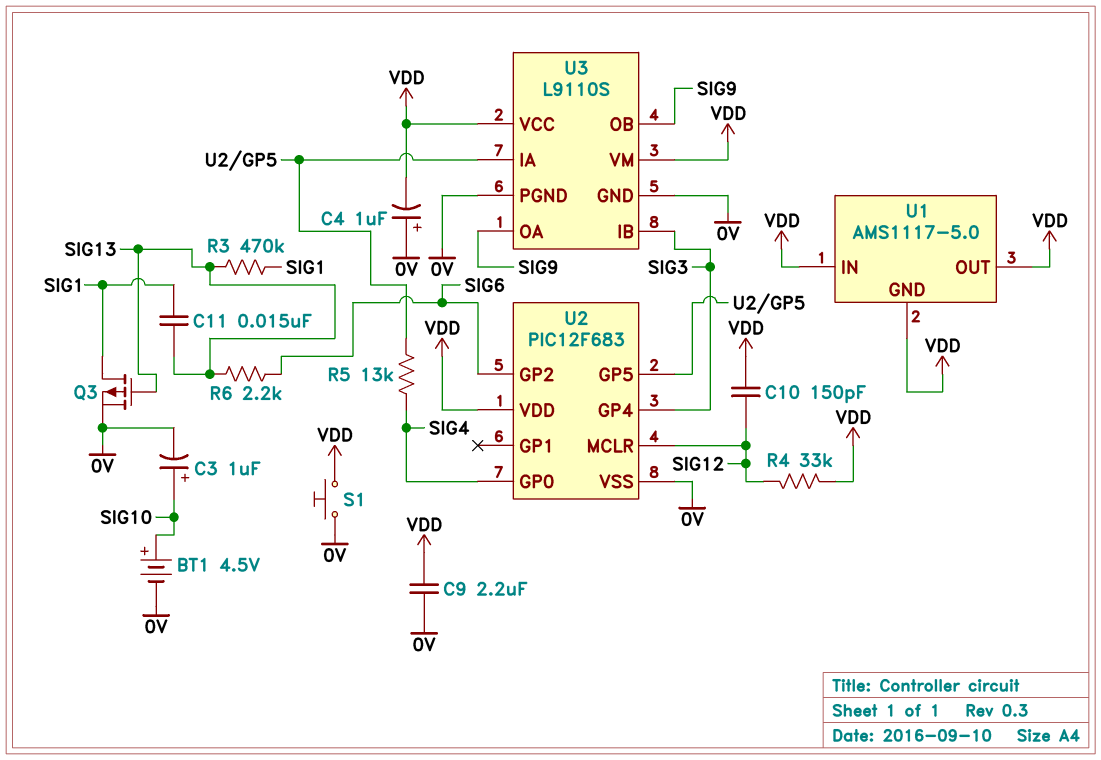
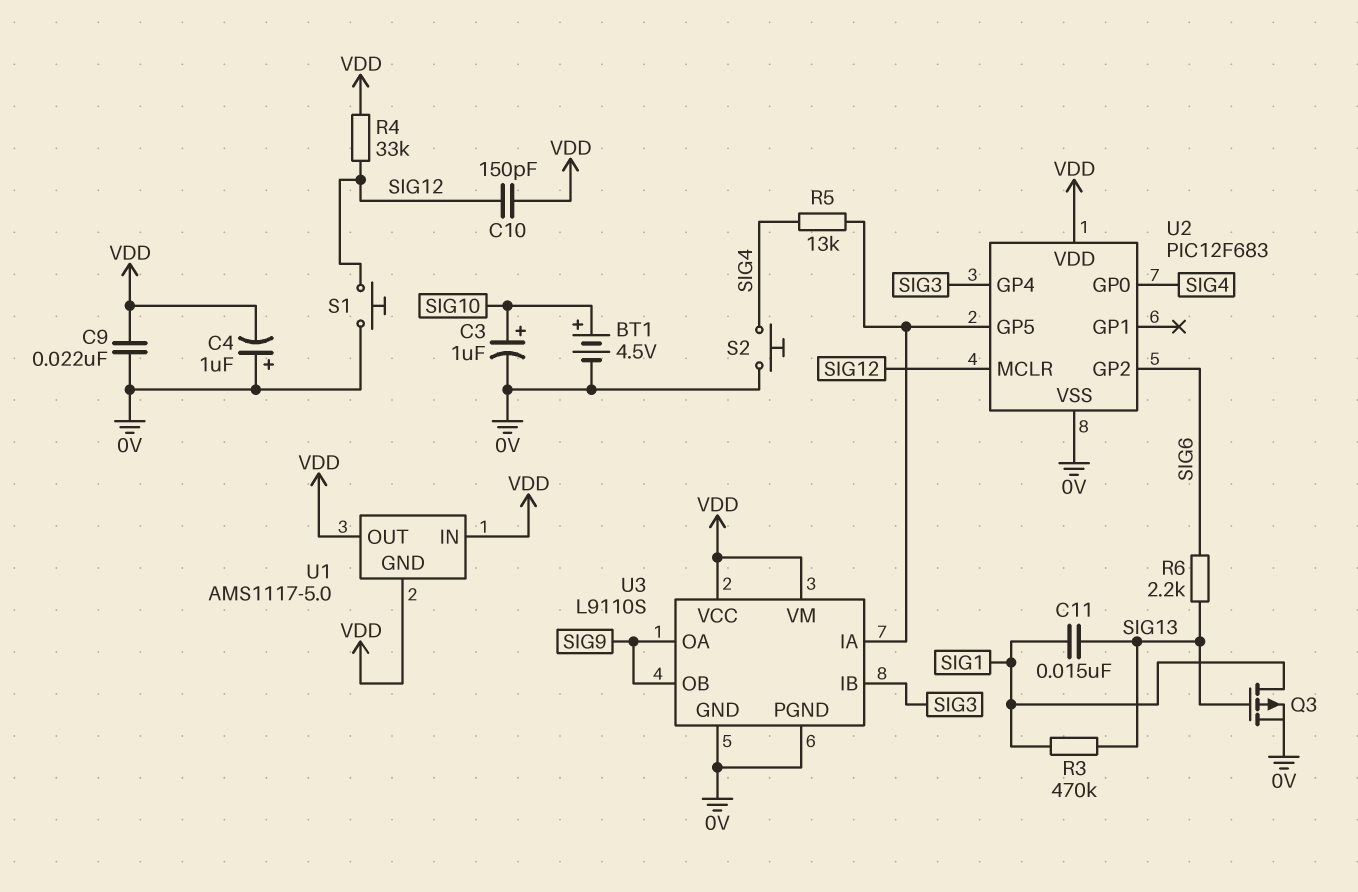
C9: 2.2uF (0V, VDD) -> 22nF (0V, VDD)
S1: button (0V, VDD) -> button (0V, SIG12)
S2: none -> button (0V, SIG4)

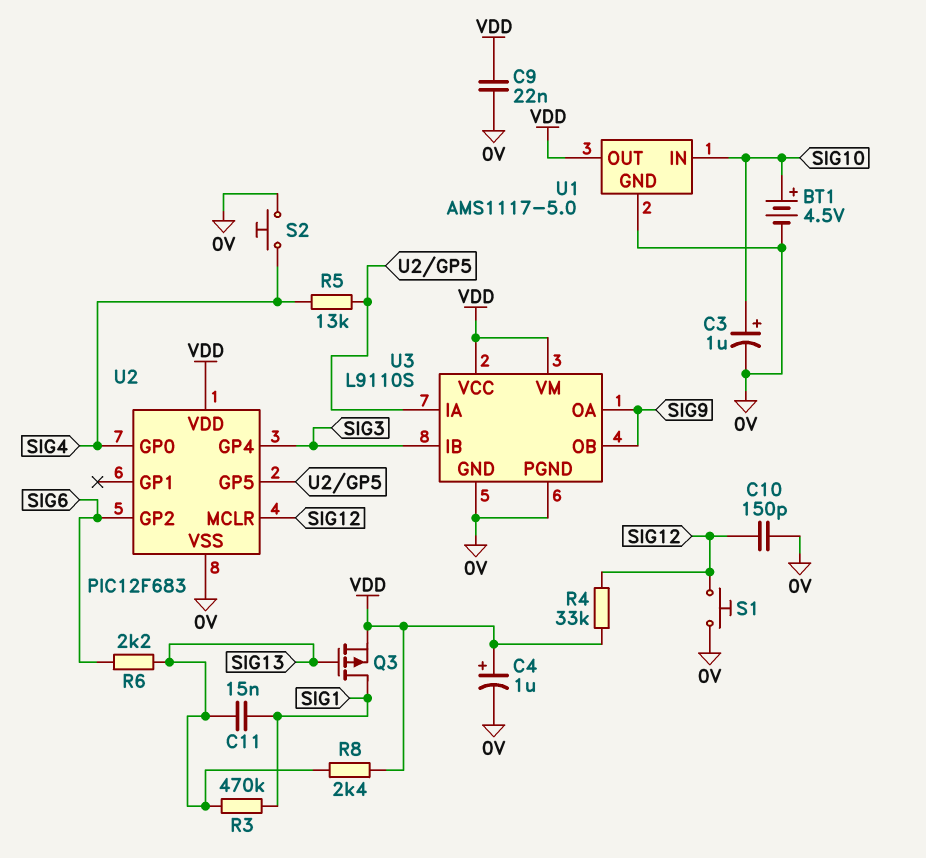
C4: 1uF (plus 0V, minus VDD) -> 1uF (plus VDD, minus 0V)
C10: 150pF (SIG12, VDD) -> 150pF (0V, SIG12)
Q3: PMOS (G SIG13, D SIG1, S 0V) -> PMOS (G SIG13, D SIG1, S VDD)
R8: none -> 2.4k (SIG13, VDD)
U1 pin GND: VDD -> 0V
U1 pin IN: VDD -> SIG10

